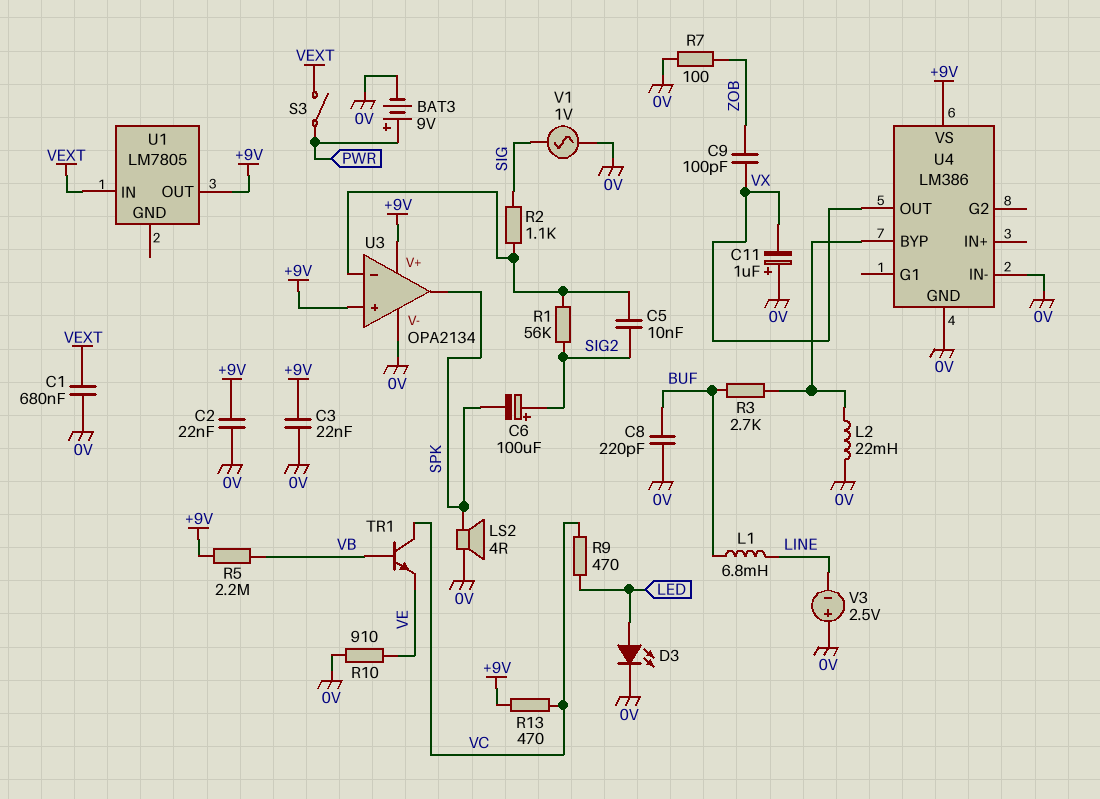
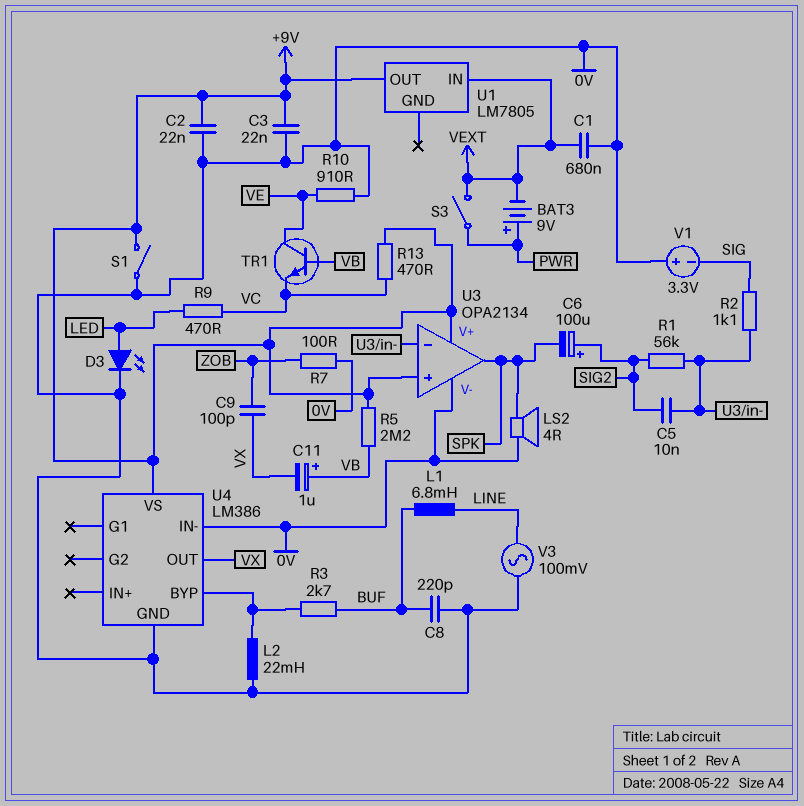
BAT3: 9V (plus PWR, minus 0V) -> 9V (plus PWR, minus VEXT)
C11: 1uF (plus 0V, minus VX) -> 1uF (plus VB, minus VX)
S1: none -> switch (+9V, 0V)
TR1: NPN (B VB, C VC, E VE) -> NPN (B VB, C VE, E VC)
V1: AC 1V (0V, SIG) -> 3.3V (plus 0V, minus SIG)
V3: 2.5V (plus 0V, minus LINE) -> AC 100mV (0V, LINE)

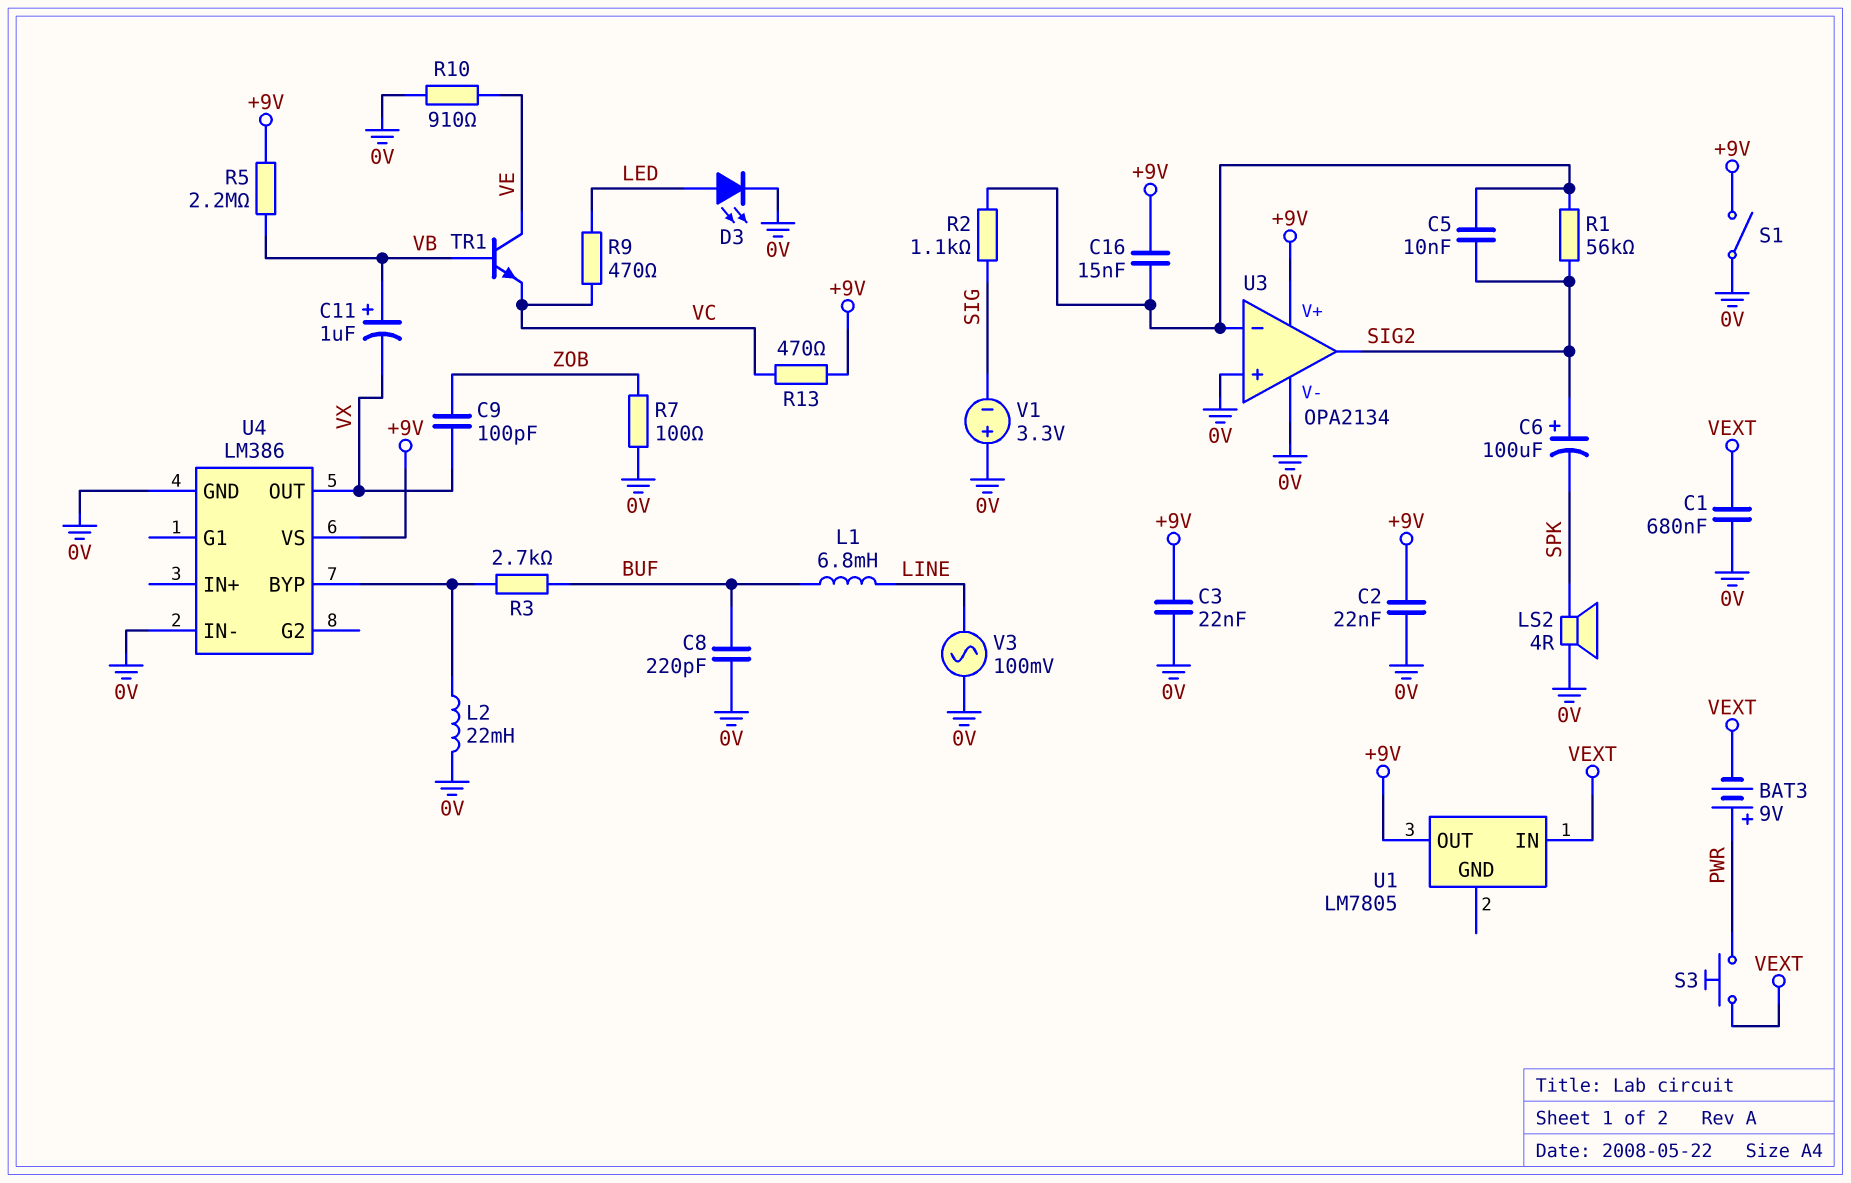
C16: none -> 15nF (+9V, U3/in-)
S3: switch (PWR, VEXT) -> button (PWR, VEXT)
U3 pin in+: +9V -> 0V
U3 pin out: SPK -> SIG2

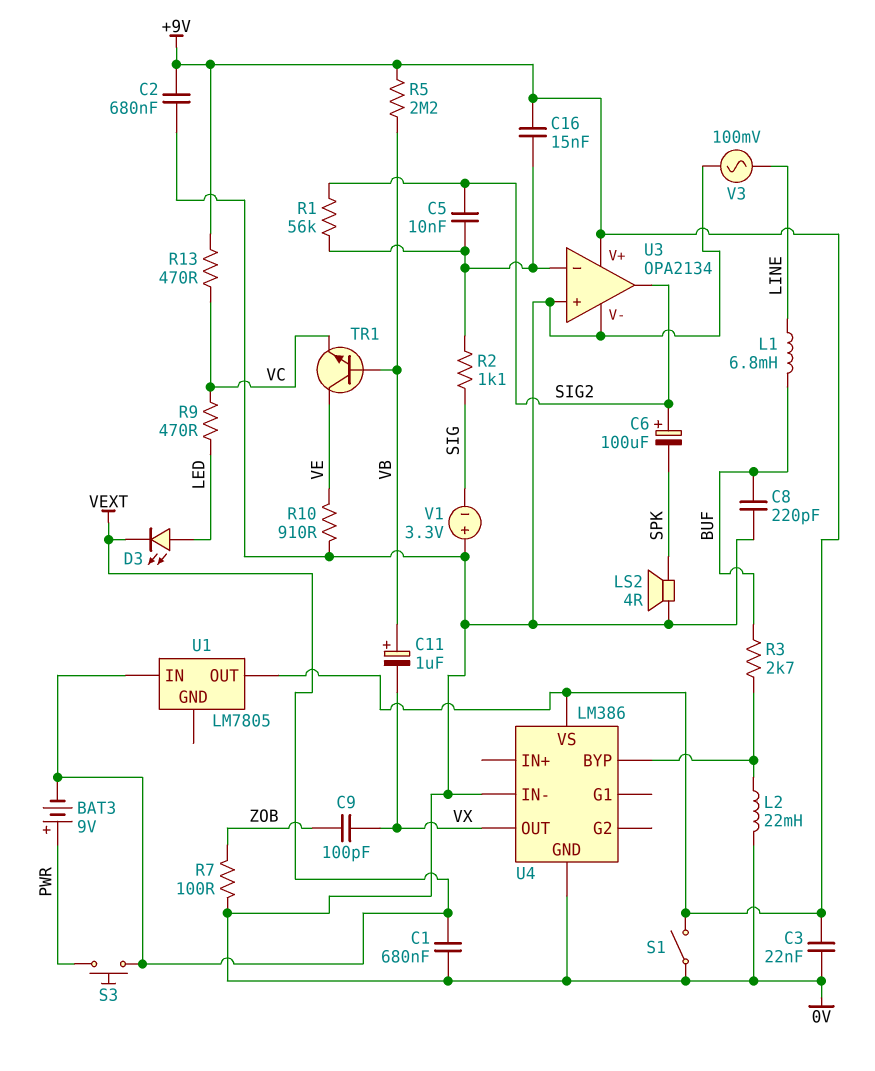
C2: 22nF (+9V, 0V) -> 680nF (+9V, 0V)
D3: LED (A LED, K 0V) -> LED (A LED, K VEXT)

